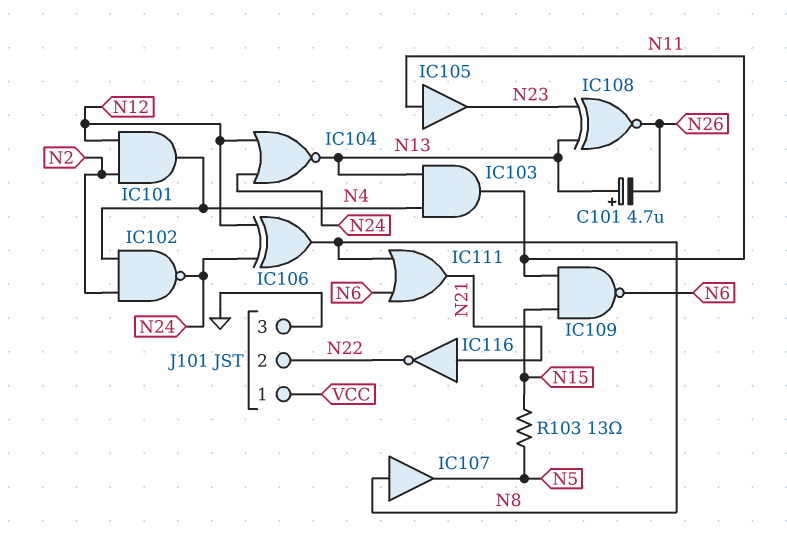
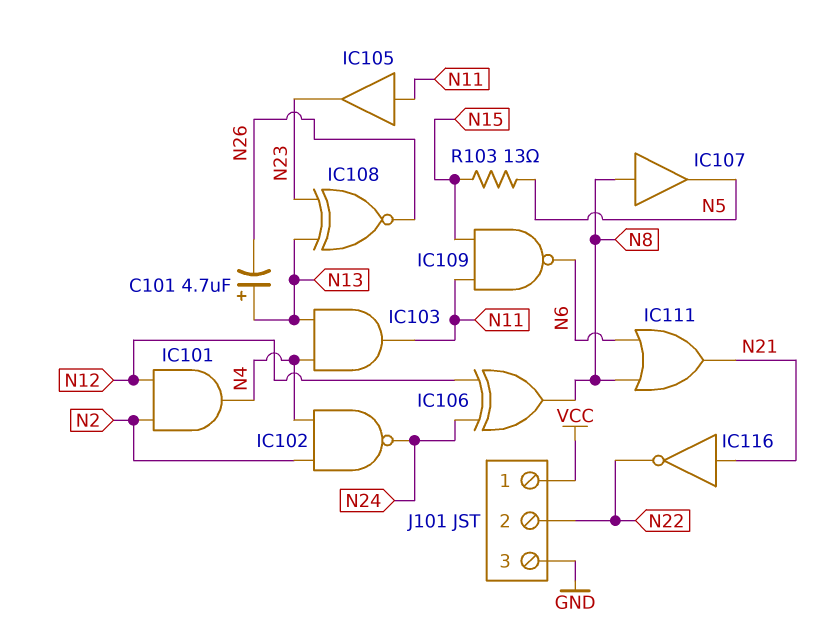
IC104: NOR (in N12, in N24, out N13) -> none

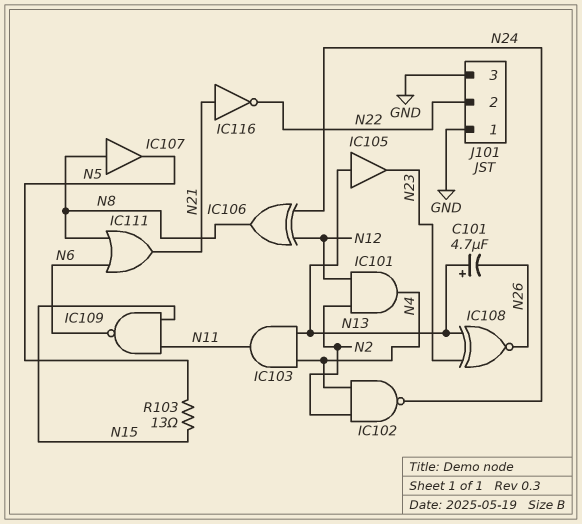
IC105: buffer (in N11, out N23) -> buffer (in N13, out N23)
J101 pin 1: VCC -> GND

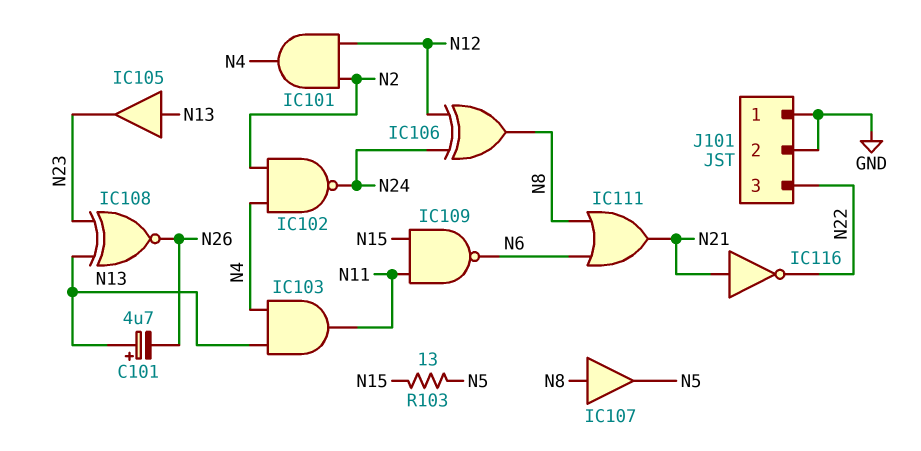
J101 pin 2: N22 -> GND
J101 pin 3: GND -> N22

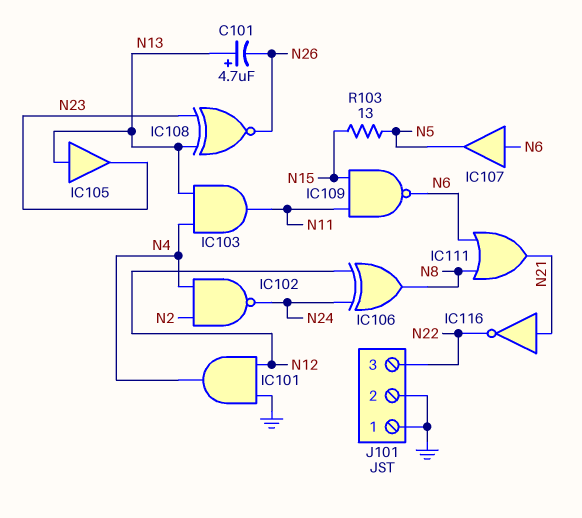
IC101: AND (in N2, in N12, out N4) -> AND (in GND, in N12, out N4)
IC107: buffer (in N8, out N5) -> buffer (in N6, out N5)

